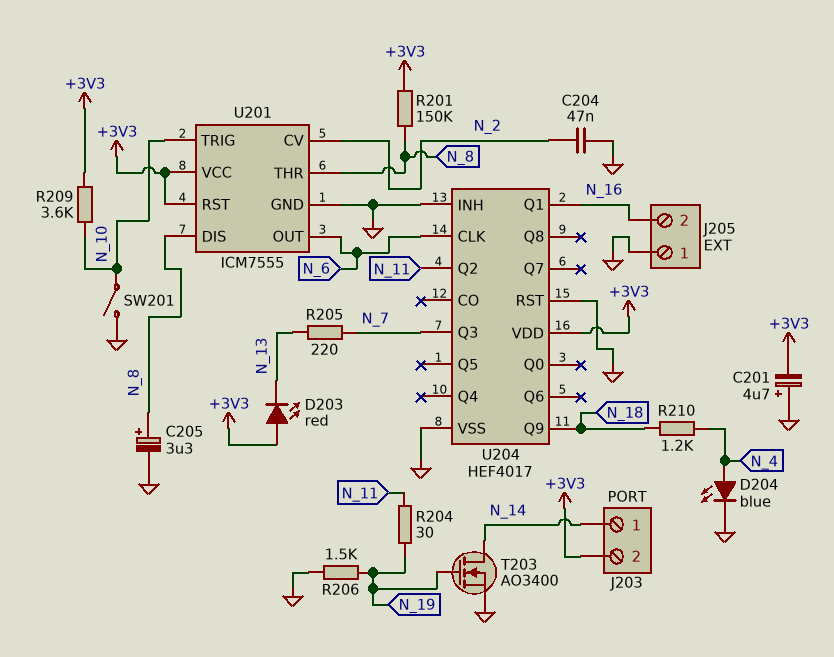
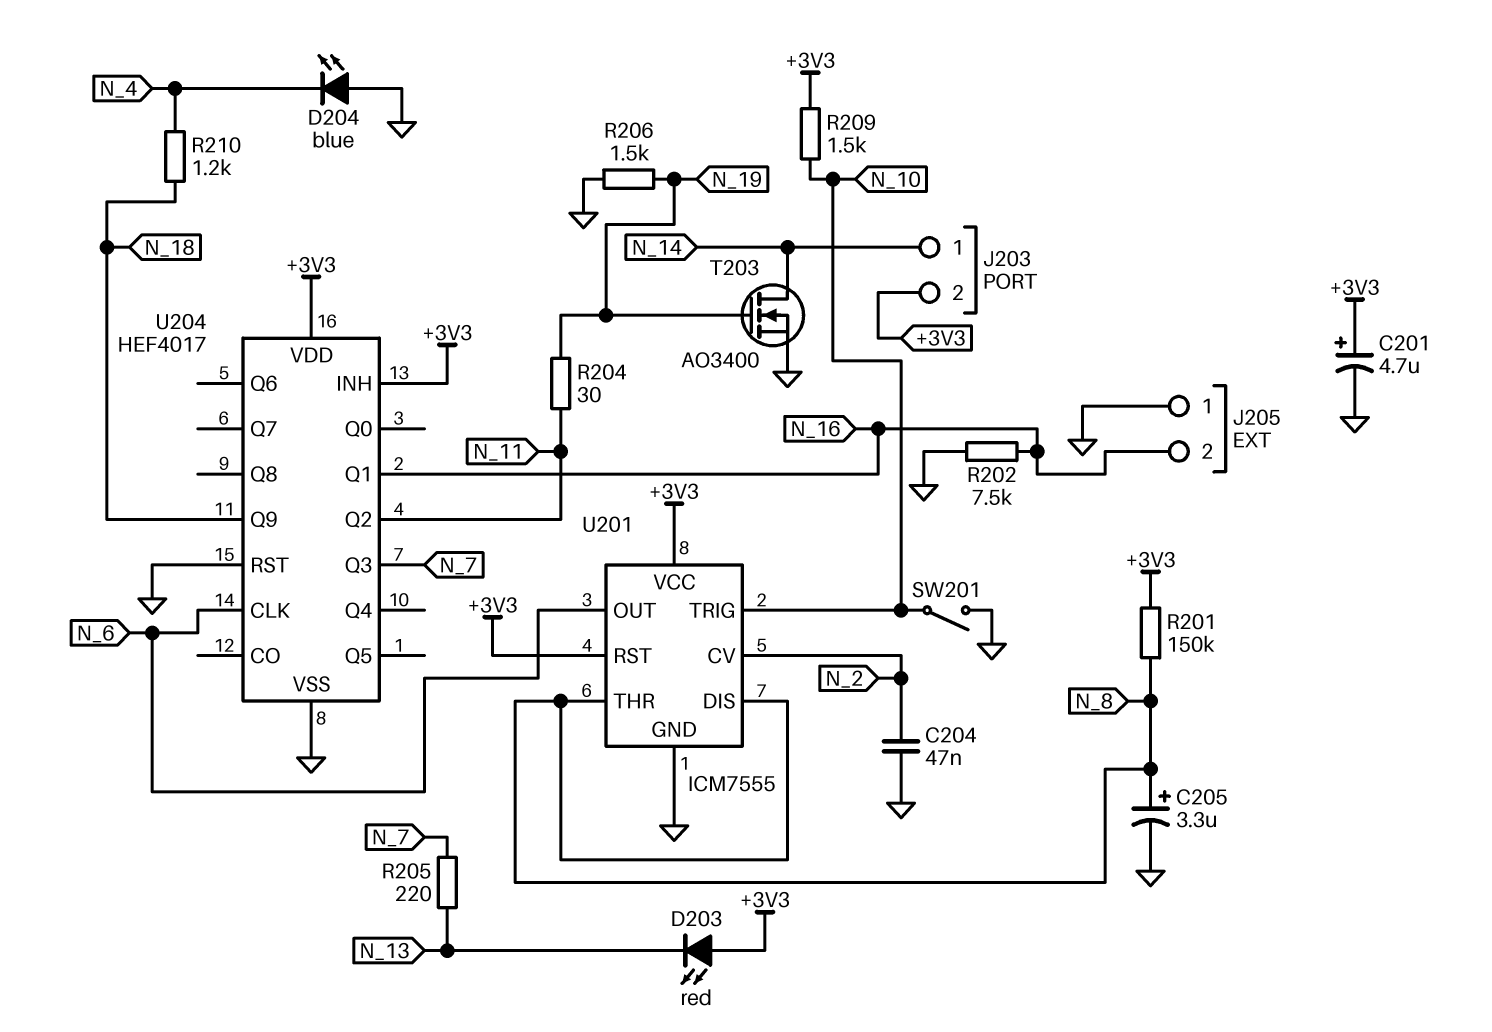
C201: 4.7uF (plus GND, minus +3V3) -> 4.7uF (plus +3V3, minus GND)
D204: LED blue (A N_4, K GND) -> LED blue (A GND, K N_4)
R202: none -> 7.5k (GND, N_16)
R209: 3.6k (+3V3, N_10) -> 1.5k (+3V3, N_10)
U204 pin INH: GND -> +3V3

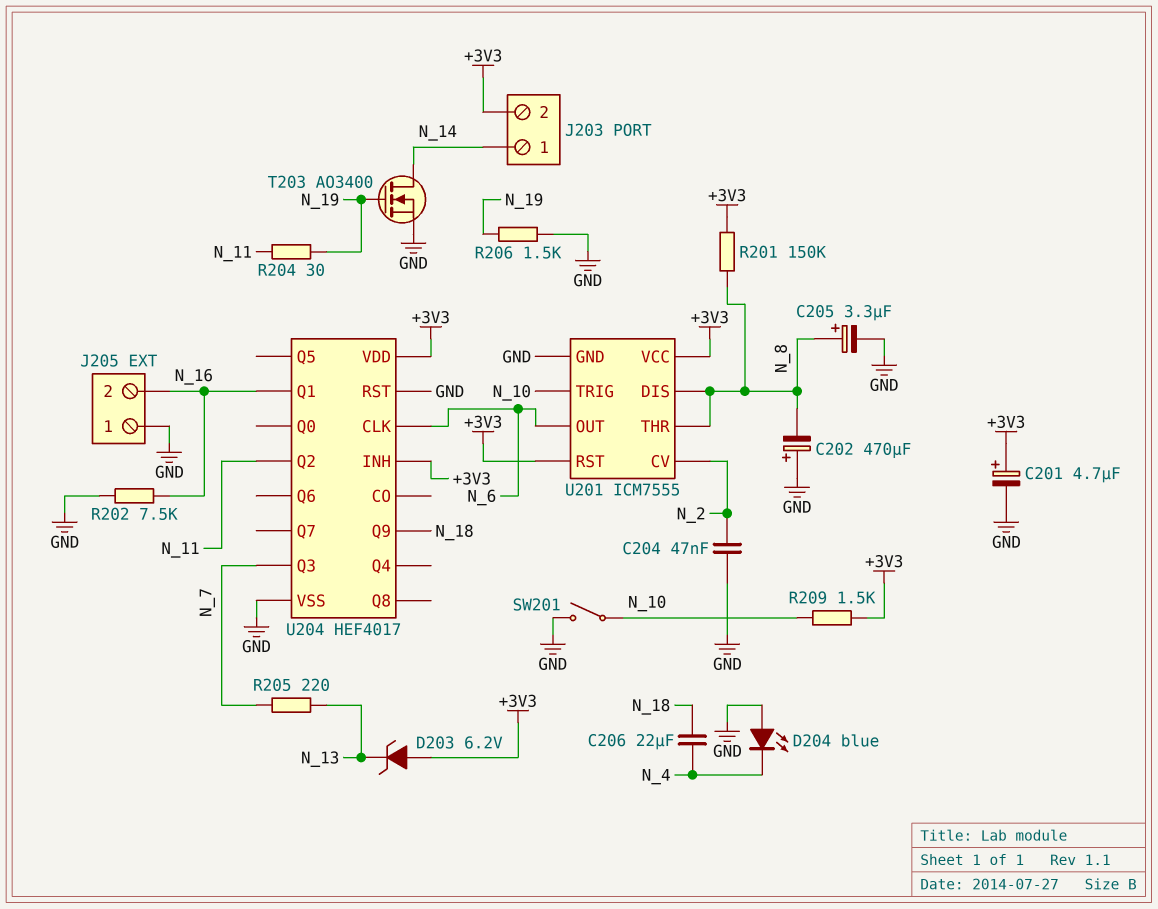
C202: none -> 470uF (plus GND, minus N_8)
C206: none -> 22uF (N_4, N_18)
D203: LED red (A +3V3, K N_13) -> zener 6.2V (A +3V3, K N_13)
R210: 1.2k (N_4, N_18) -> none

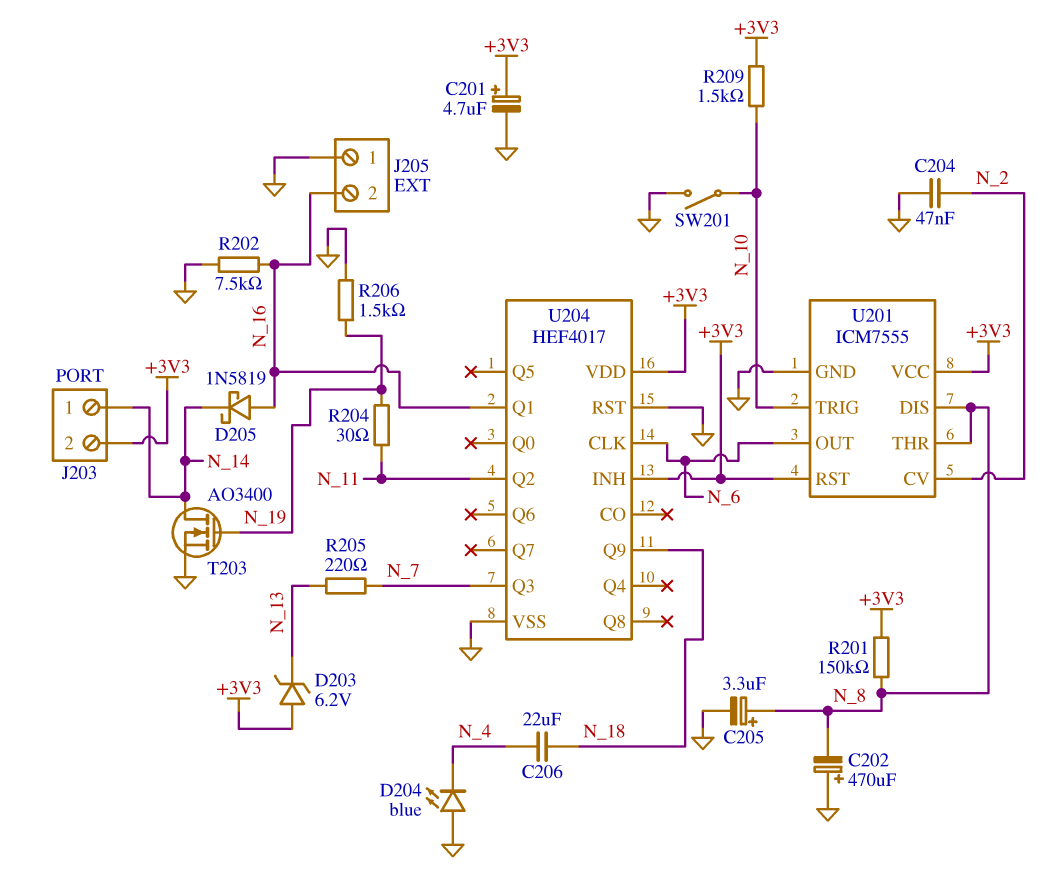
D205: none -> schottky 1N5819 (A N_16, K N_14)

